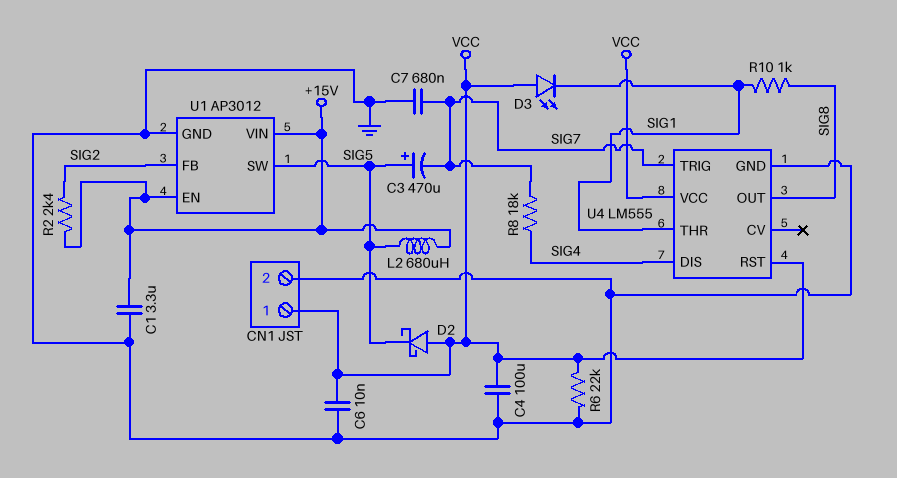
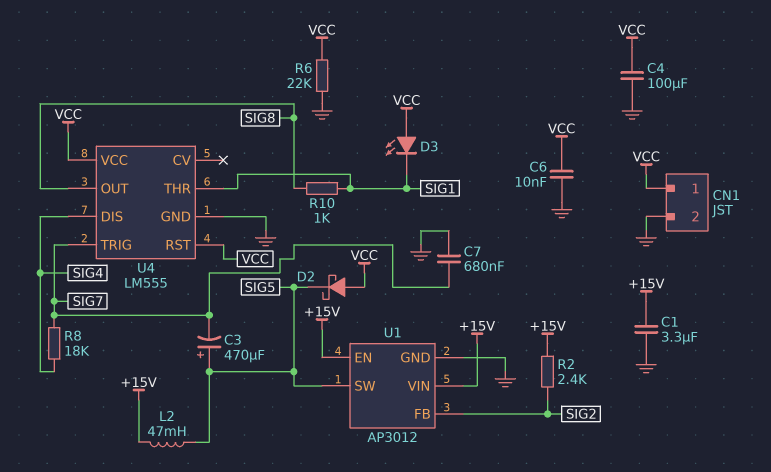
L2: 680uH (+15V, SIG5) -> 47mH (+15V, SIG5)

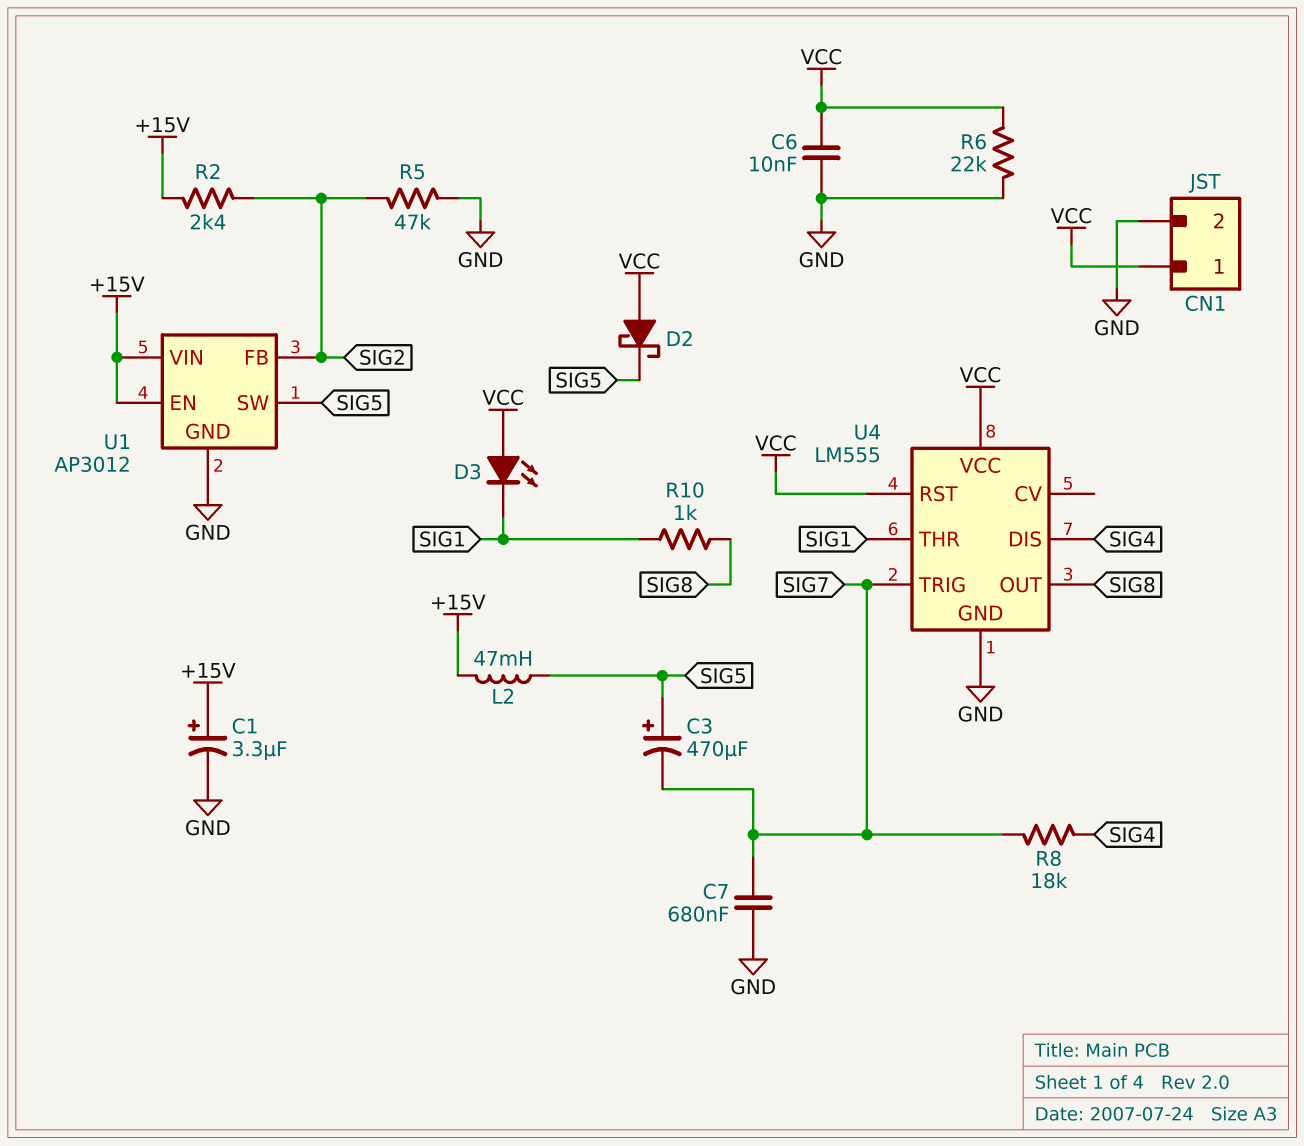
C1: 3.3uF (+15V, GND) -> 3.3uF (plus +15V, minus GND)
C4: 100uF (GND, VCC) -> none
R5: none -> 47k (GND, SIG2)

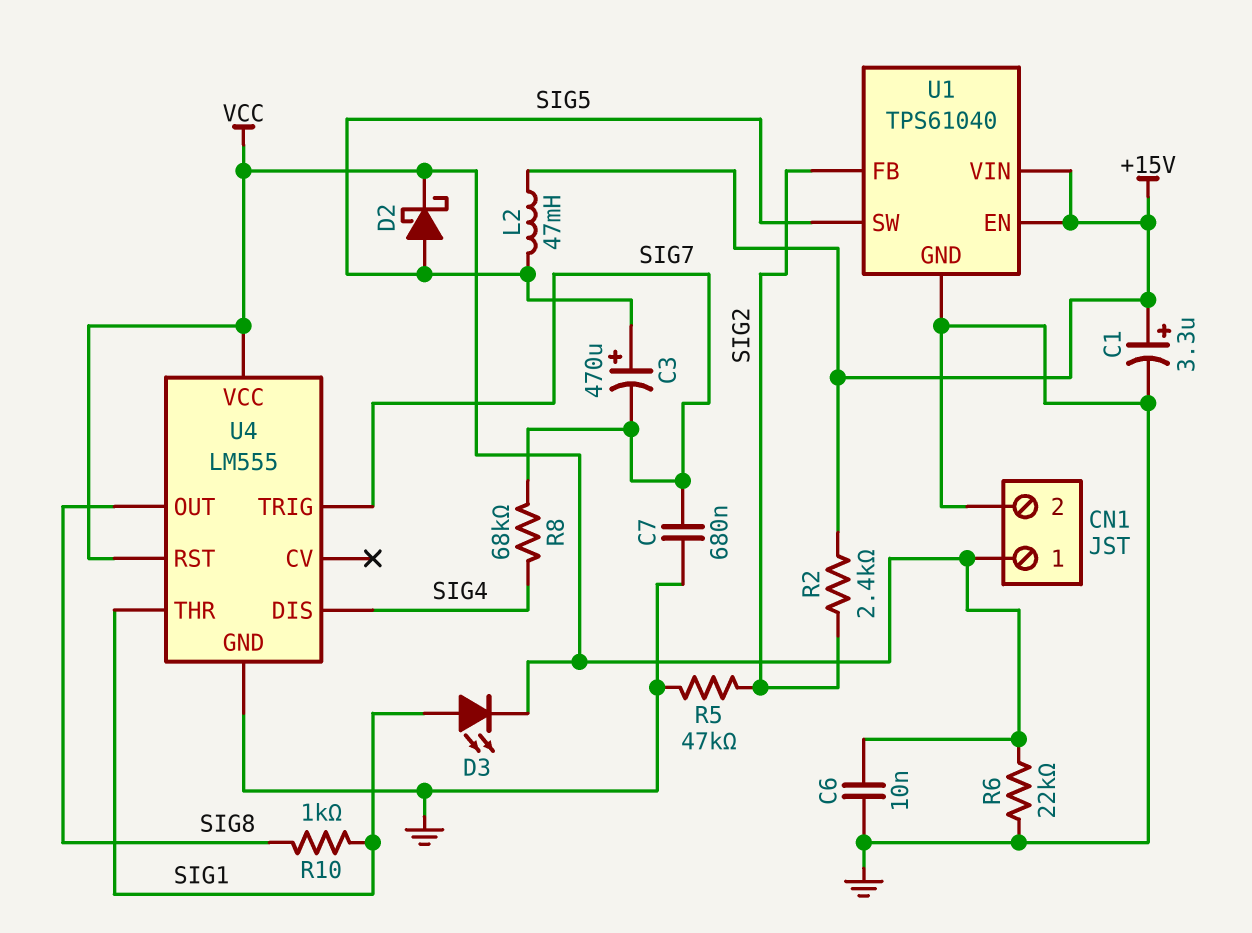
D2: schottky (A VCC, K SIG5) -> schottky (A SIG5, K VCC)
D3: LED (A VCC, K SIG1) -> LED (A SIG1, K VCC)
R8: 18k (SIG4, SIG7) -> 68k (SIG4, SIG7)
U1: AP3012 -> TPS61040

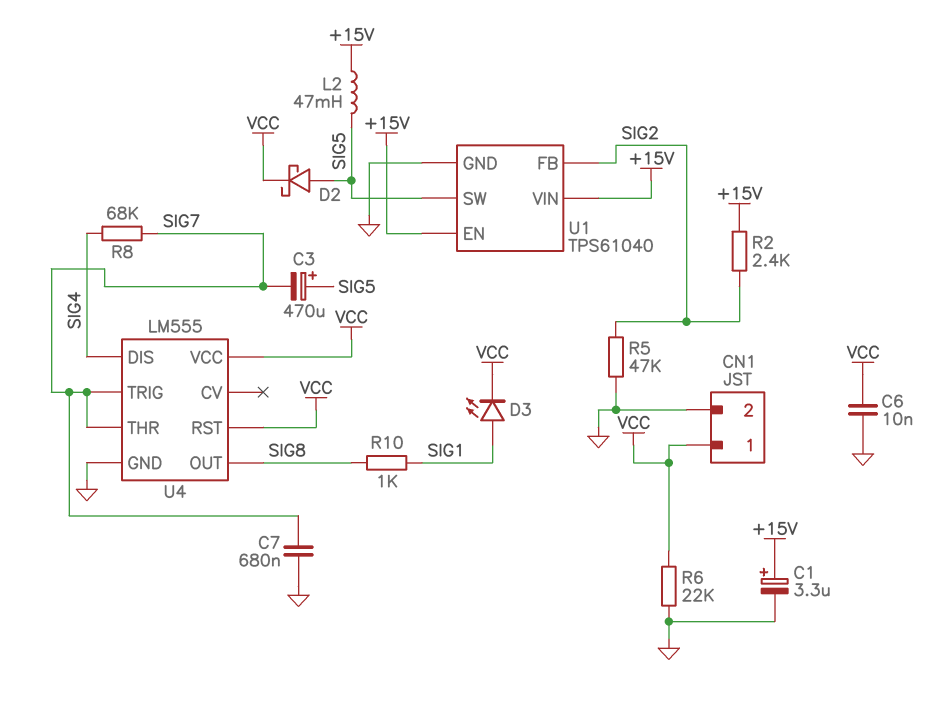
U4 pin THR: SIG1 -> SIG7

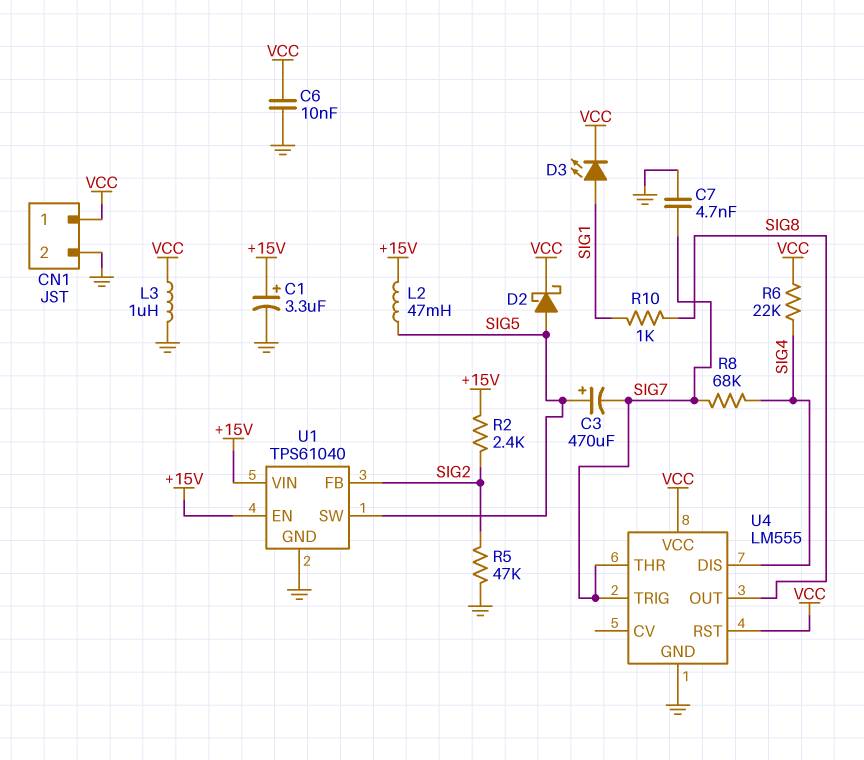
C7: 680nF (GND, SIG7) -> 4.7nF (GND, SIG7)
L3: none -> 1uH (GND, VCC)
R6: 22k (GND, VCC) -> 22k (SIG4, VCC)

